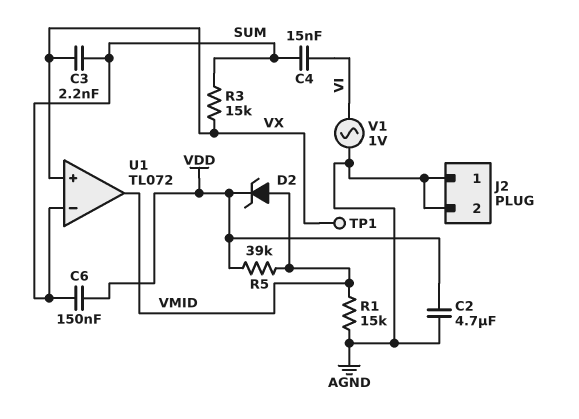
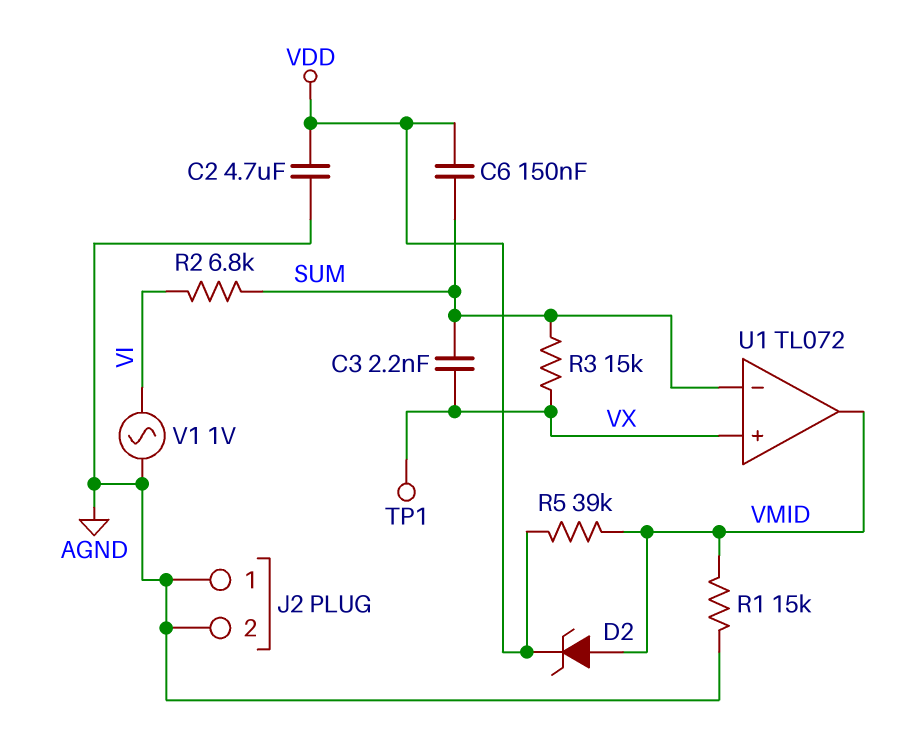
C4: 15nF (SUM, VI) -> none
R2: none -> 6.8k (SUM, VI)

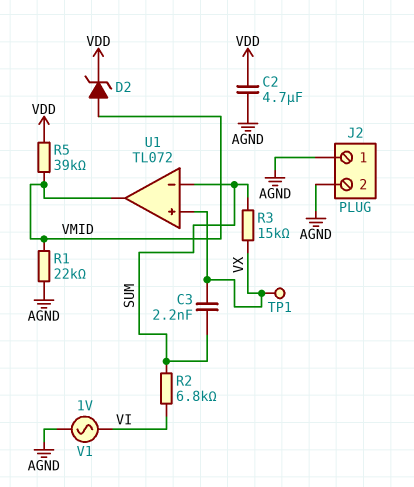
C6: 150nF (SUM, VDD) -> none
R1: 15k (AGND, VMID) -> 22k (AGND, VMID)

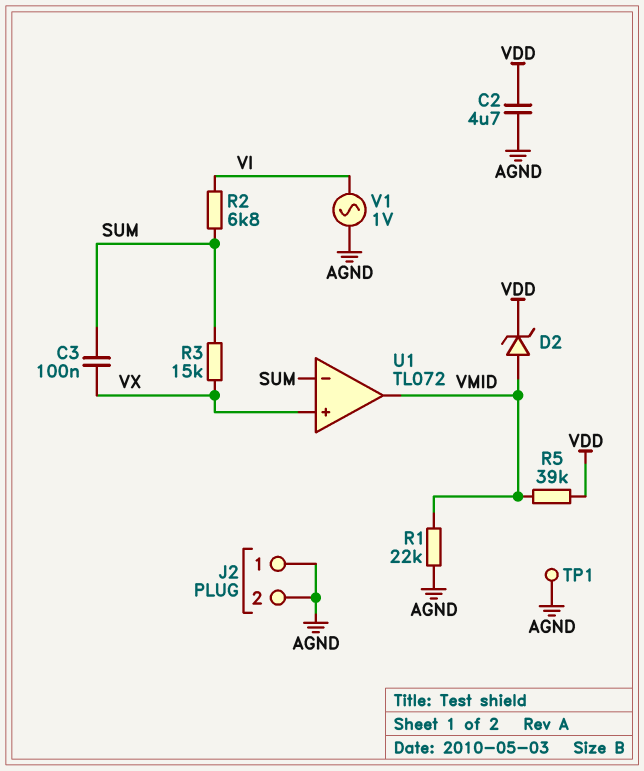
C3: 2.2nF (SUM, VX) -> 100nF (SUM, VX)
TP1: test point (VX) -> test point (AGND)

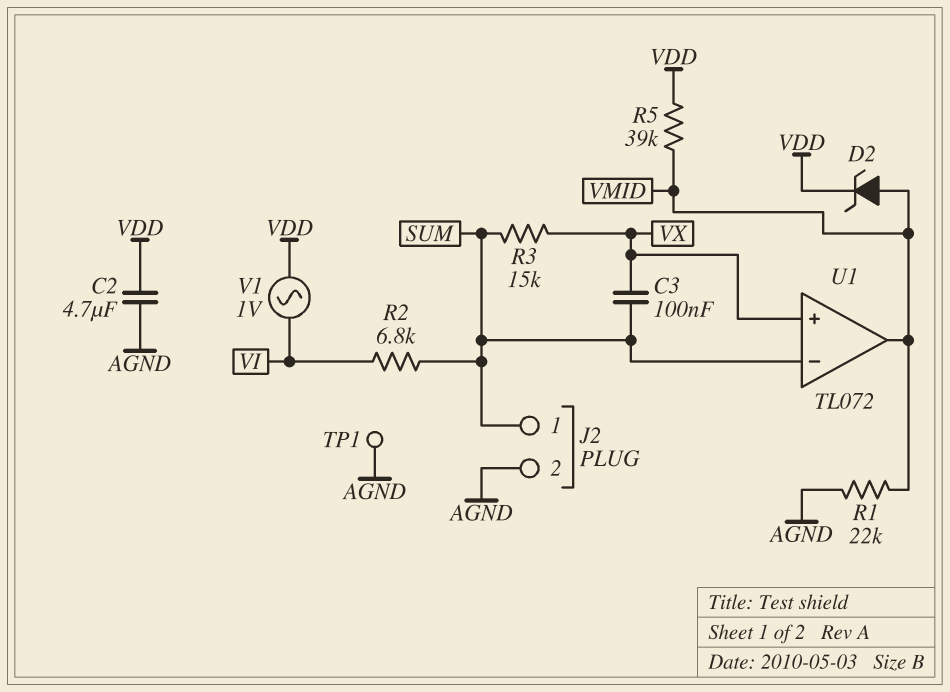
J2 pin 1: AGND -> SUM
V1: AC 1V (AGND, VI) -> AC 1V (VDD, VI)

